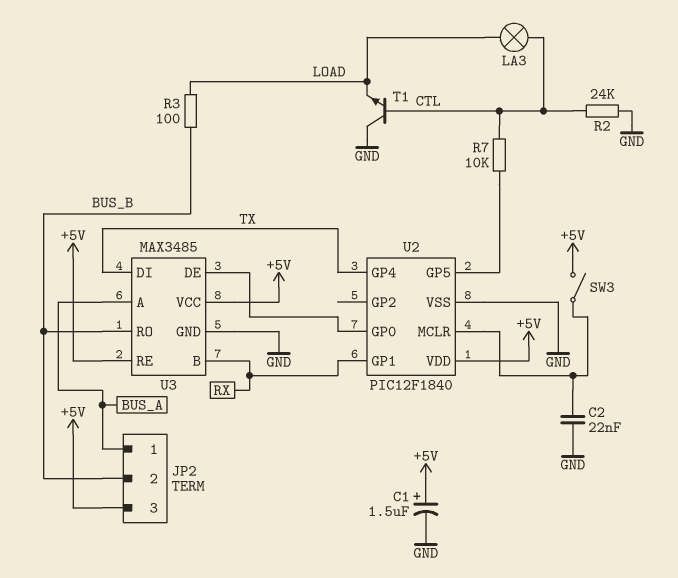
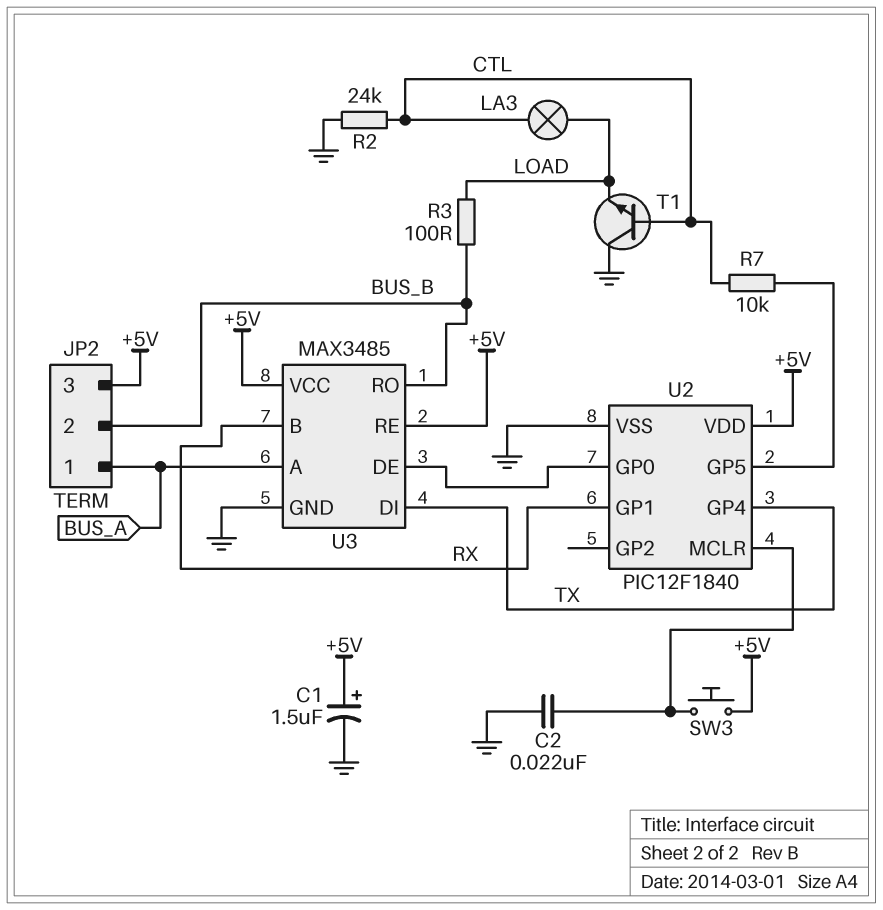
SW3: switch (+5V, U2/MCLR) -> button (+5V, U2/MCLR)

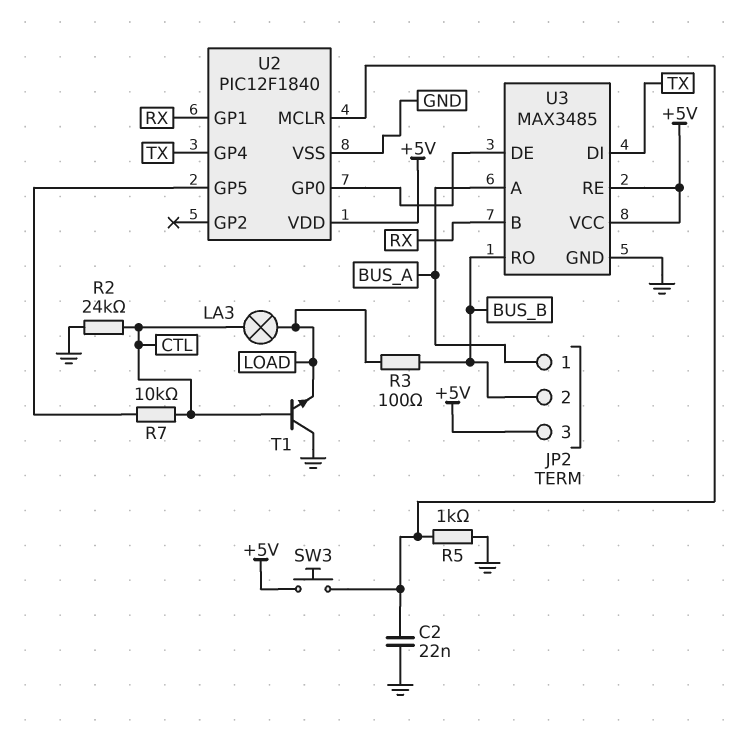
C1: 1.5uF (plus +5V, minus GND) -> none
R5: none -> 1k (GND, U2/MCLR)

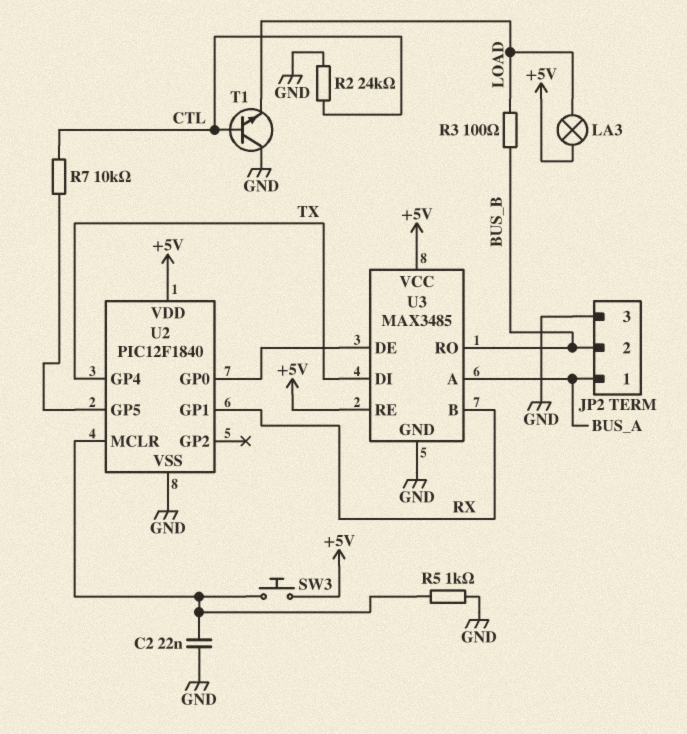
JP2 pin 3: +5V -> GND
LA3: lamp (CTL, LOAD) -> lamp (+5V, LOAD)

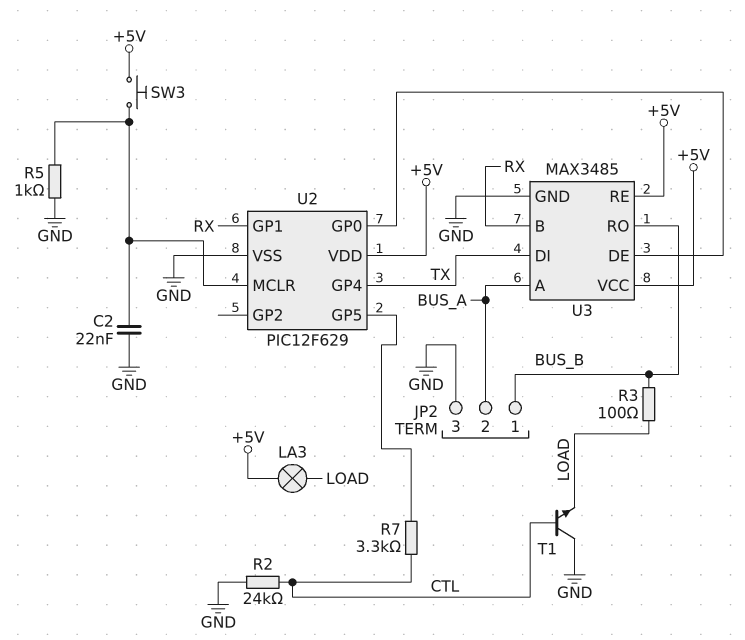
JP2 pin 1: BUS_A -> BUS_B
JP2 pin 2: BUS_B -> BUS_A
R7: 10k (CTL, U2/GP5) -> 3.3k (CTL, U2/GP5)
U2: PIC12F1840 -> PIC12F629

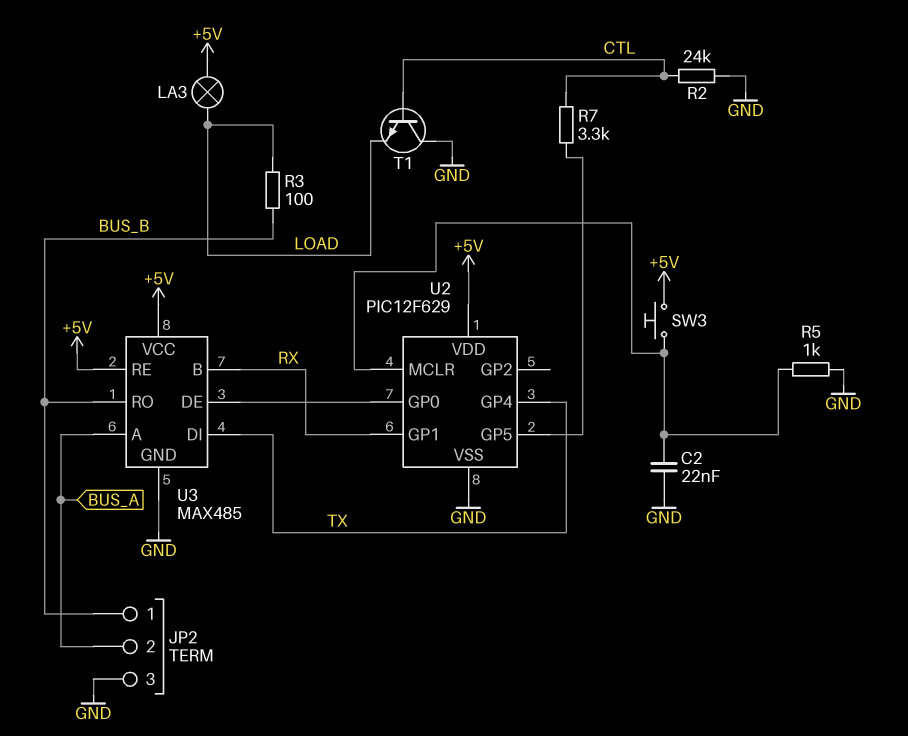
U3: MAX3485 -> MAX485

